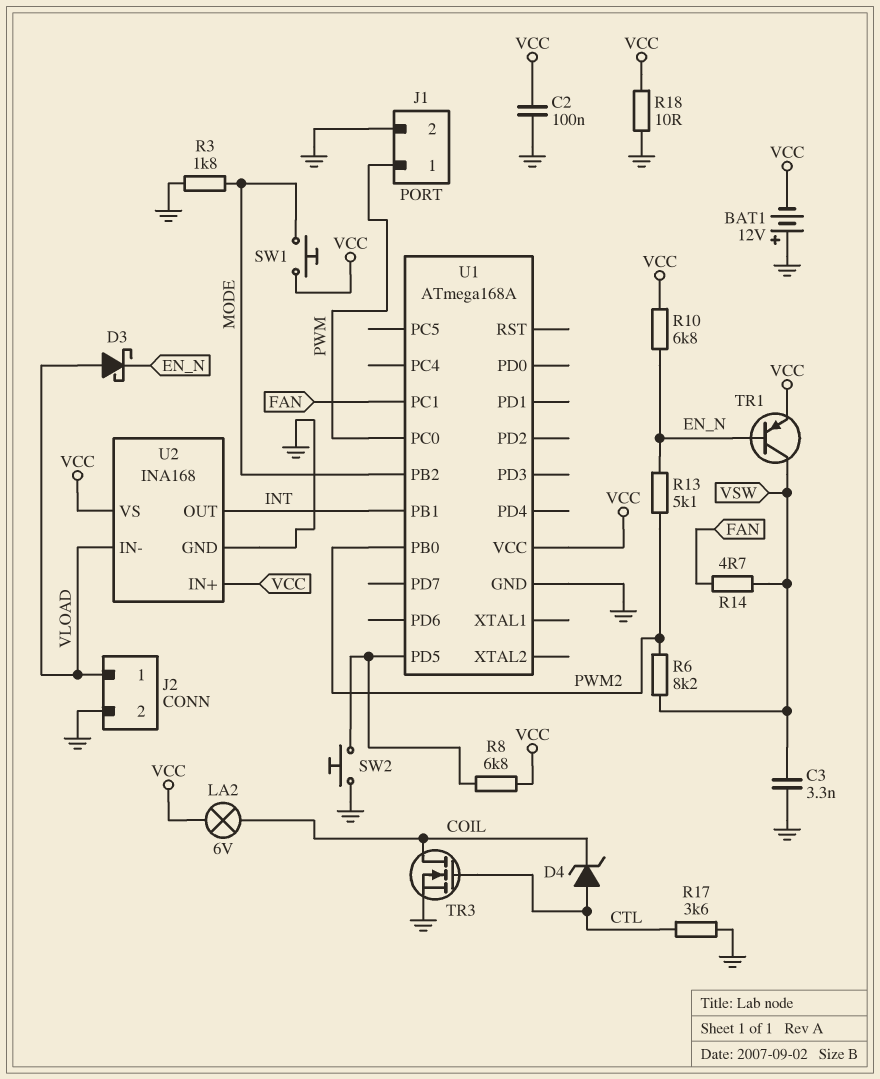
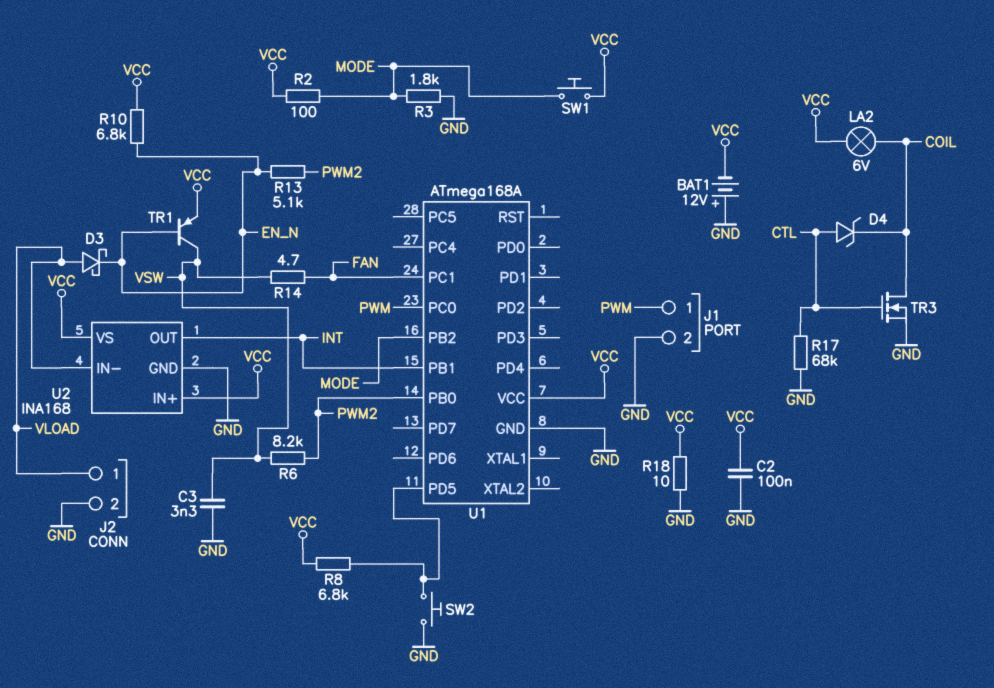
R2: none -> 100 (MODE, VCC)
R17: 3.6k (CTL, GND) -> 68k (CTL, GND)

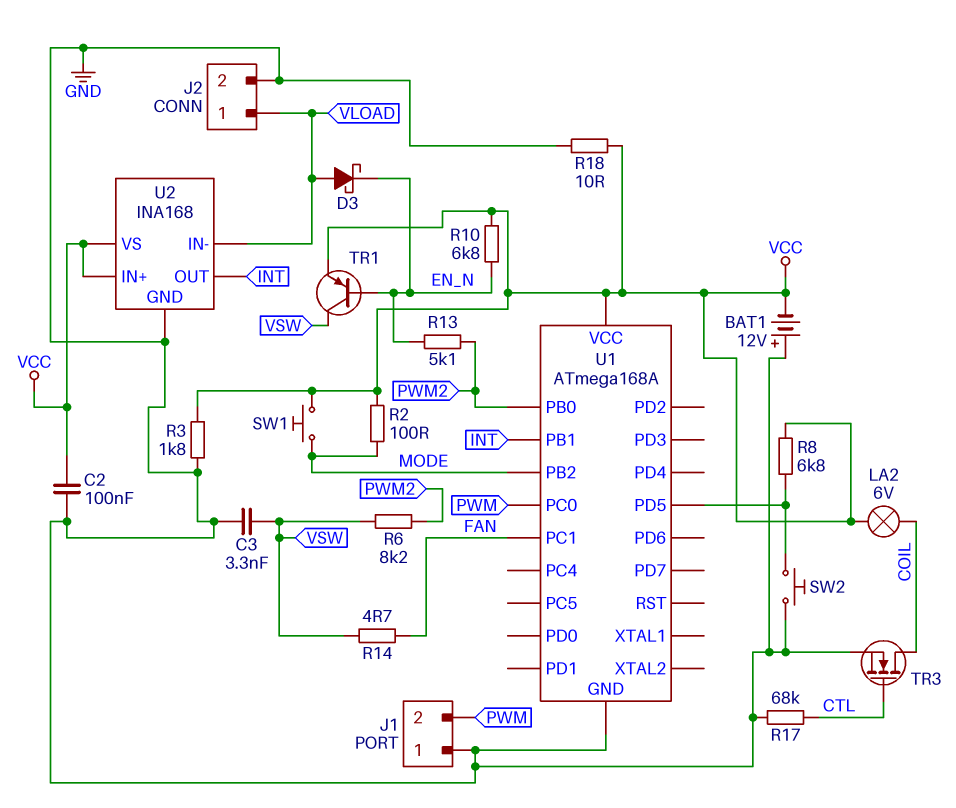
D4: zener (A CTL, K COIL) -> none
J1 pin 1: PWM -> GND
J1 pin 2: GND -> PWM
R3: 1.8k (GND, MODE) -> 1.8k (GND, VCC)

